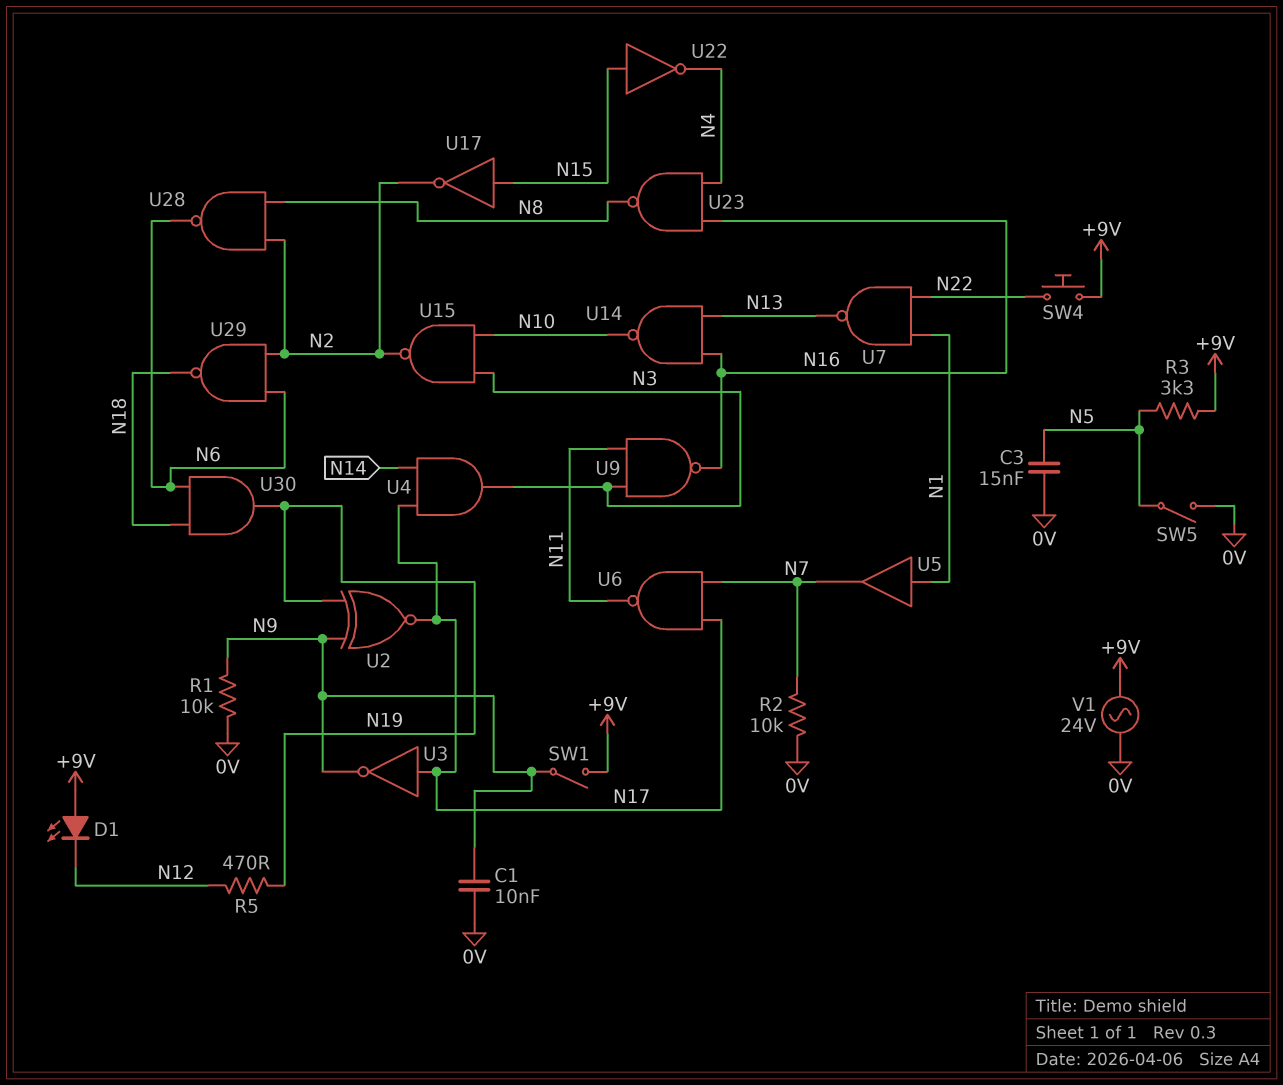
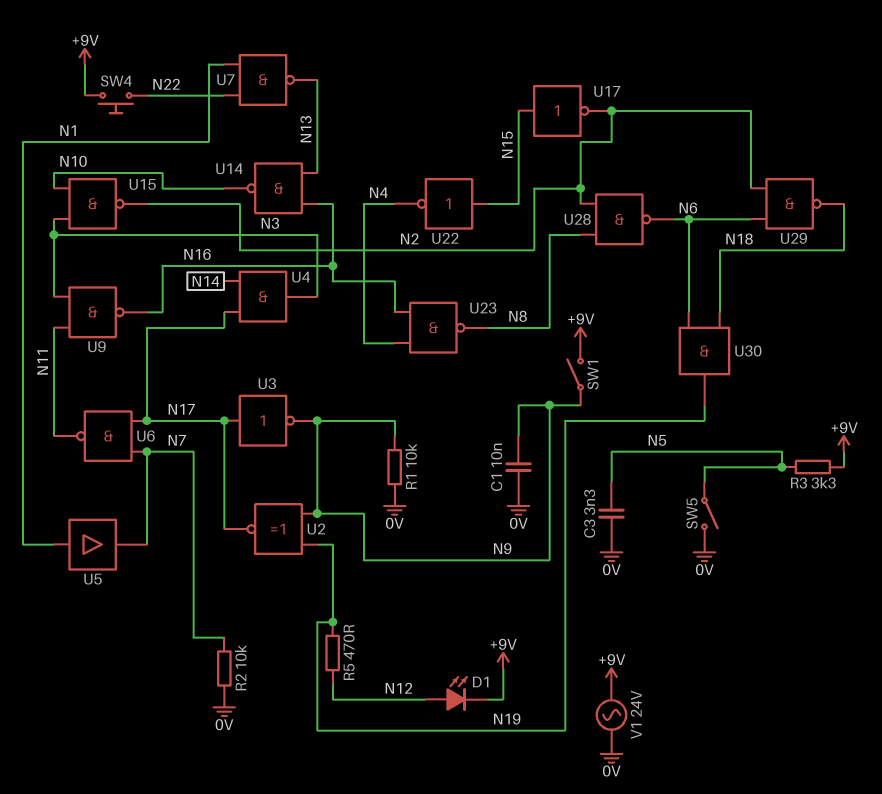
C3: 15nF (0V, N5) -> 3.3nF (0V, N5)
D1: LED (A +9V, K N12) -> LED (A N12, K +9V)

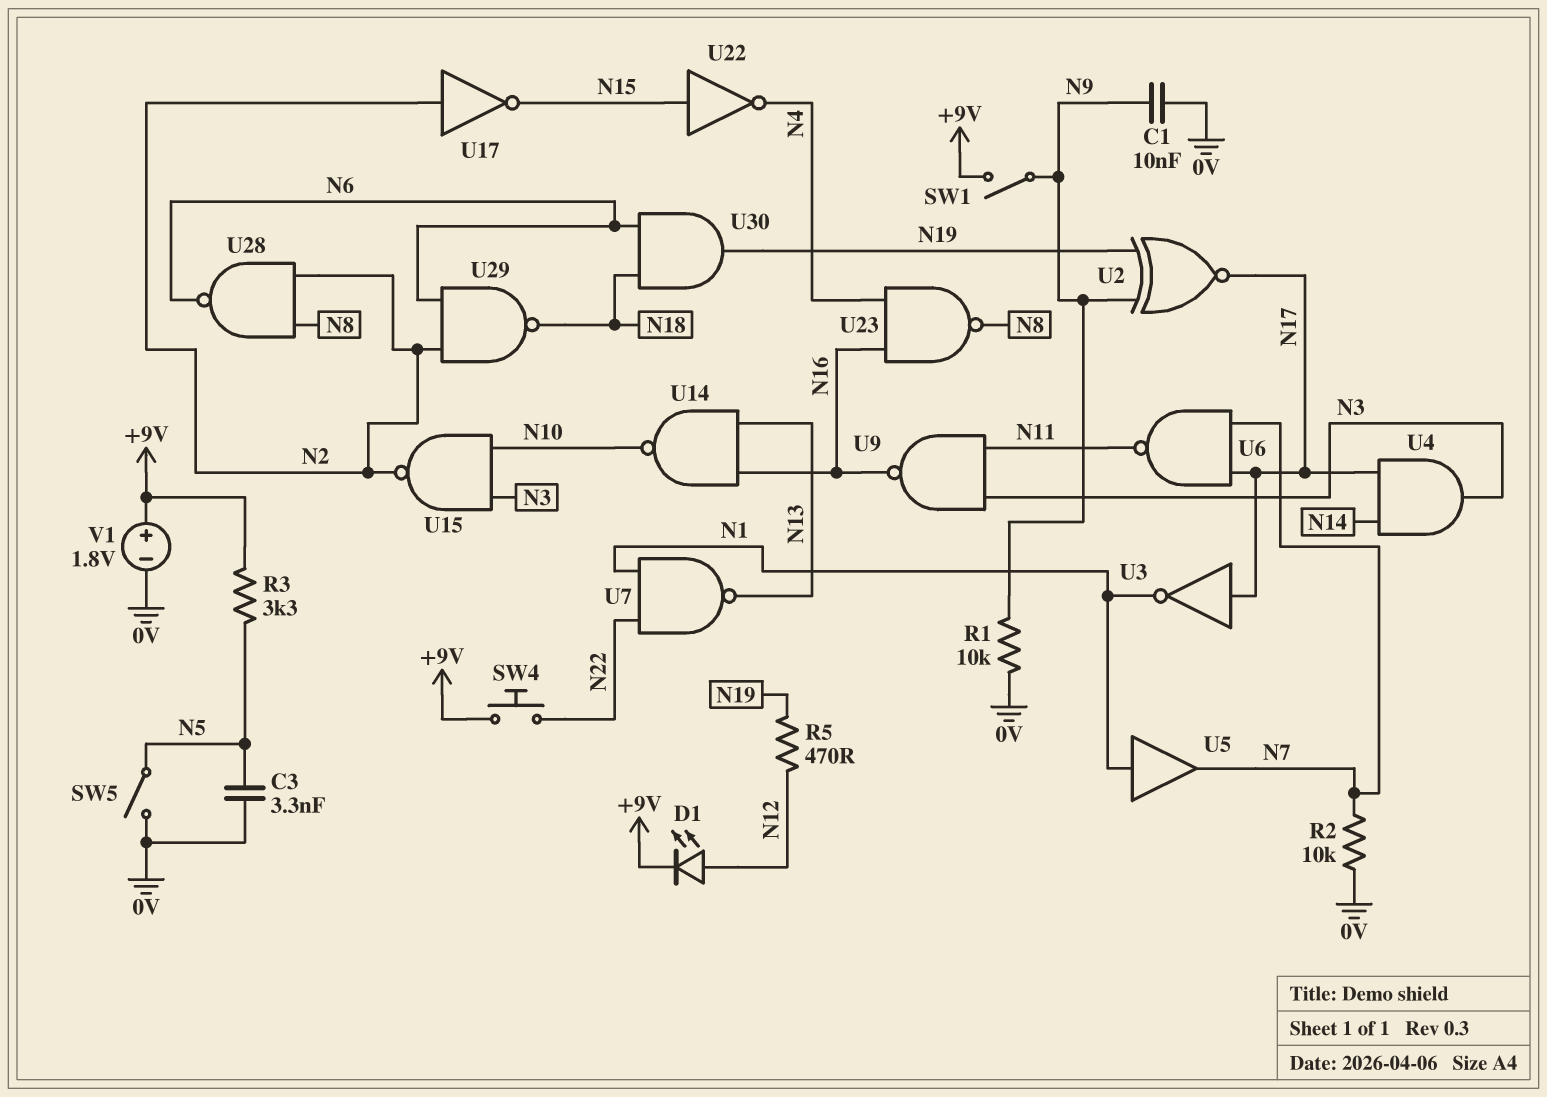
U3: NOT (in N17, out N9) -> NOT (in N17, out N1)
U17: NOT (in N15, out N2) -> NOT (in N2, out N15)
V1: AC 24V (+9V, 0V) -> 1.8V (plus +9V, minus 0V)

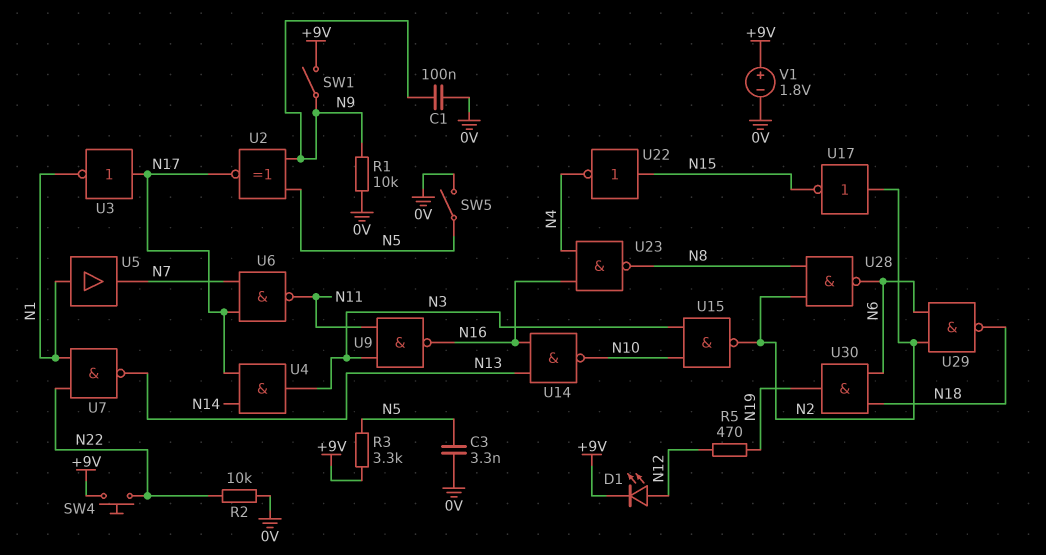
C1: 10nF (0V, N9) -> 100nF (0V, N9)
R2: 10k (0V, N7) -> 10k (0V, N22)
U2: XNOR (in N9, in N19, out N17) -> XNOR (in N5, in N9, out N17)

